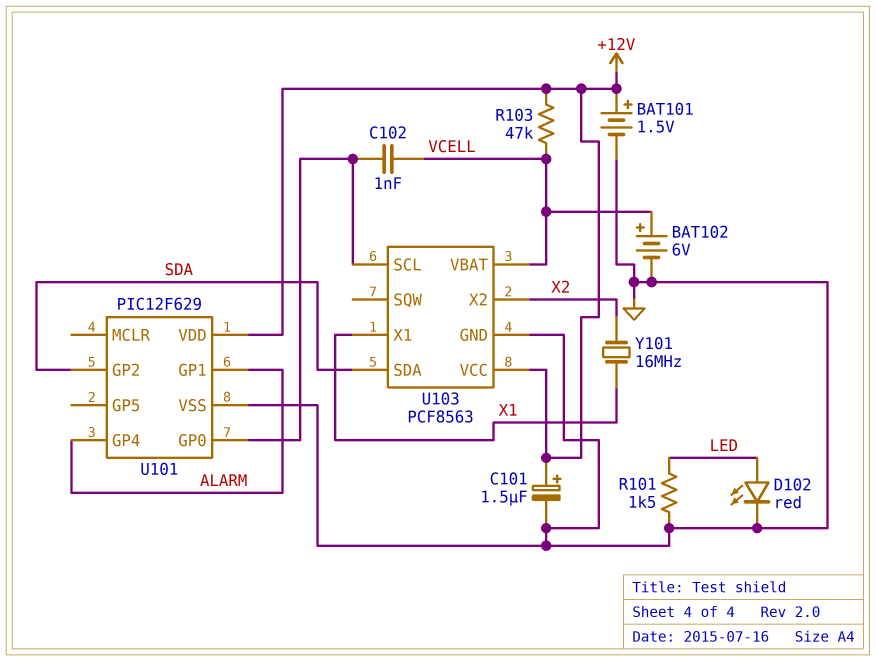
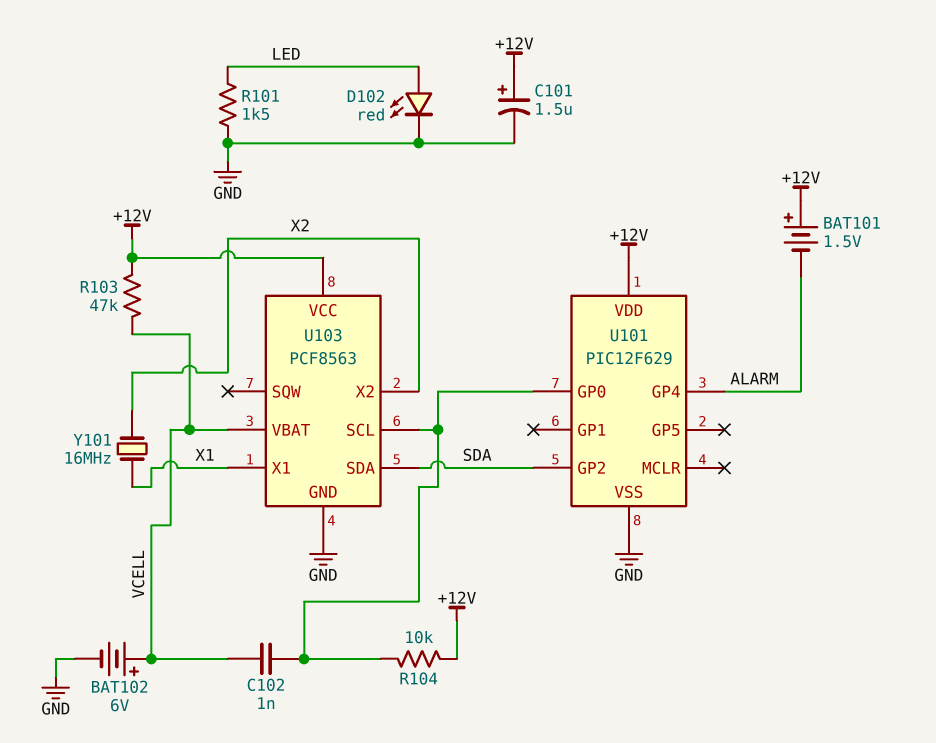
BAT101: 1.5V (plus +12V, minus GND) -> 1.5V (plus +12V, minus ALARM)
R104: none -> 10k (+12V, U101/GP0)
U101 pin GP1: ALARM -> none

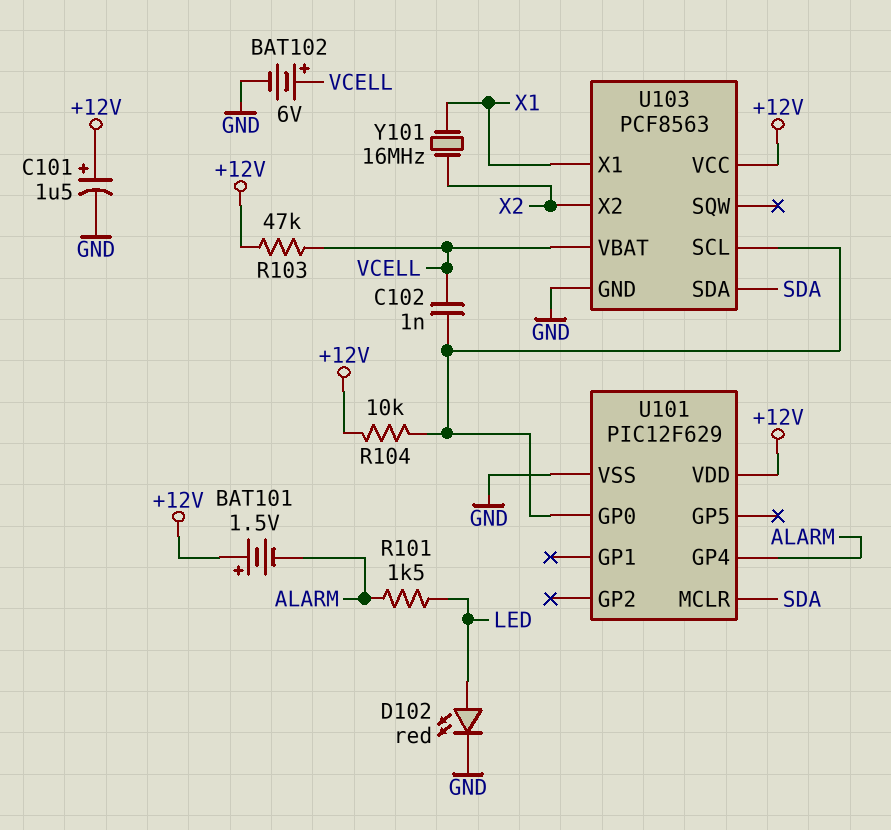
R101: 1.5k (GND, LED) -> 1.5k (ALARM, LED)
U101 pin GP2: SDA -> none
U101 pin MCLR: none -> SDA

